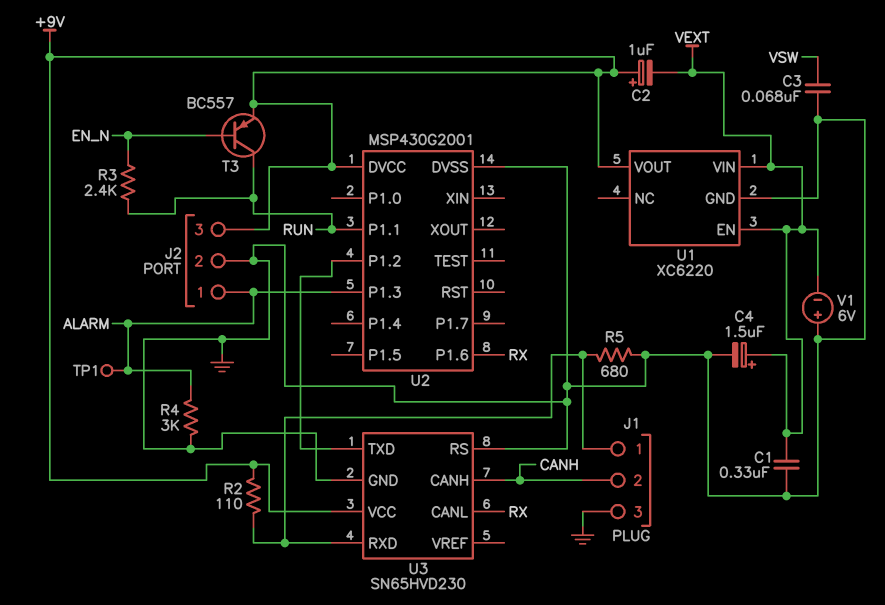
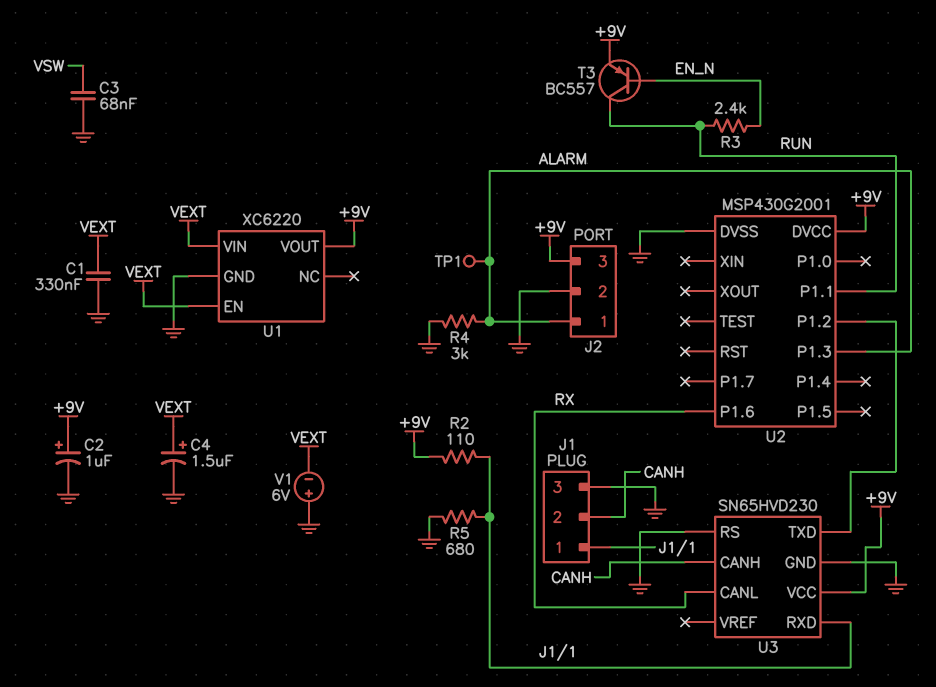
C2: 1uF (plus +9V, minus VEXT) -> 1uF (plus +9V, minus GND)

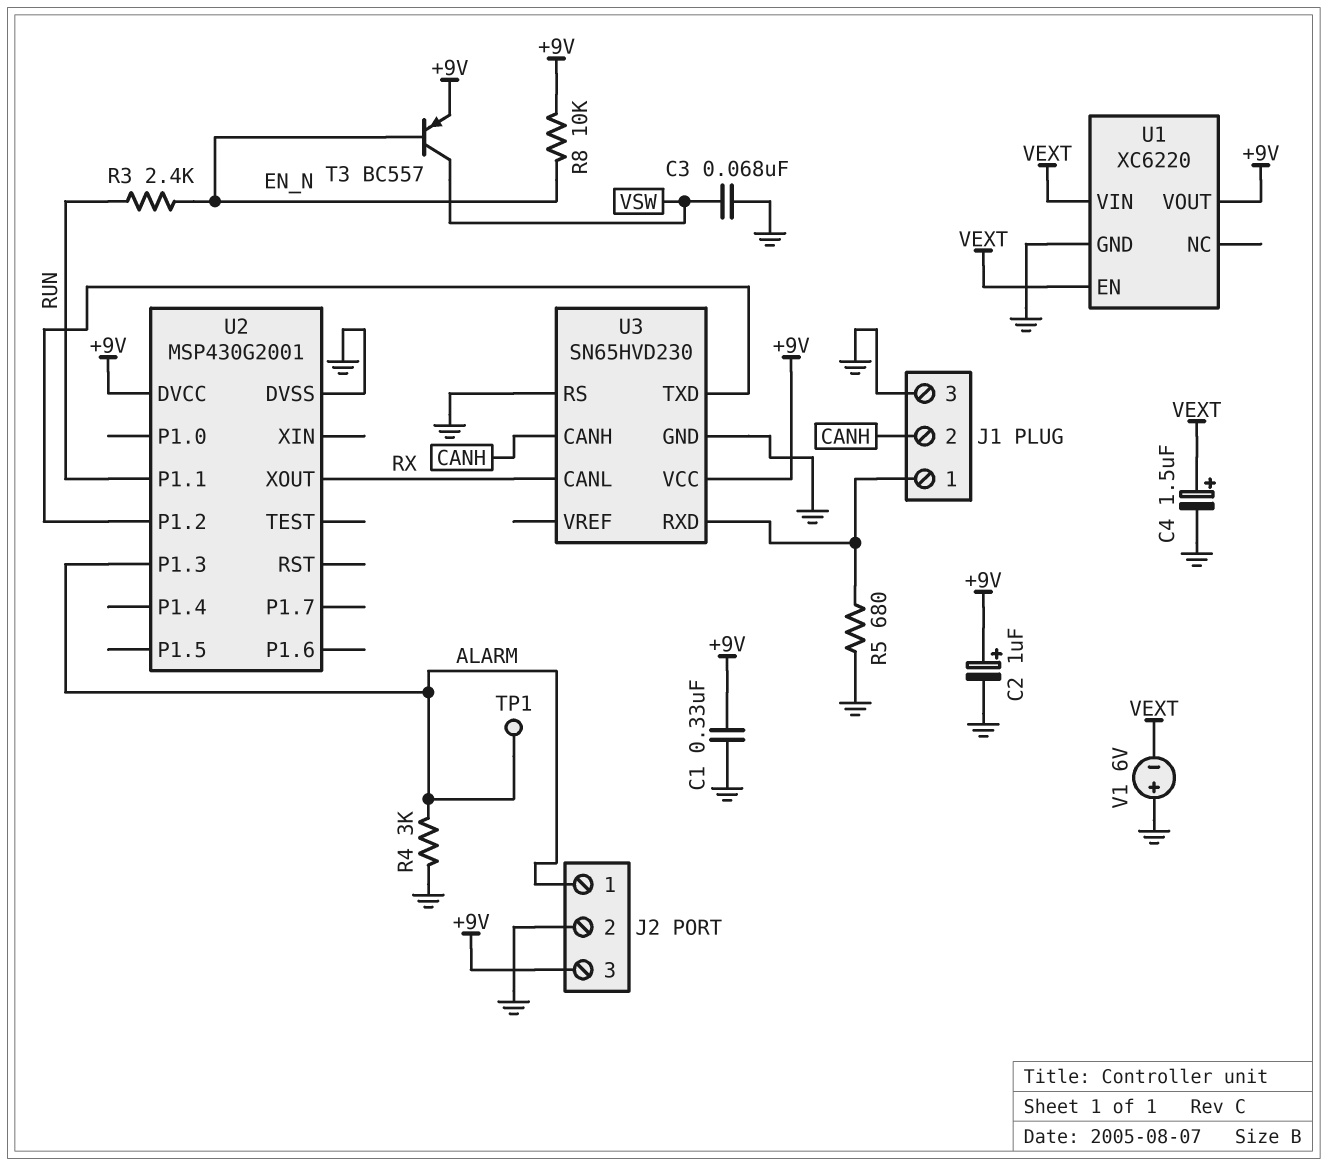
C1: 330nF (GND, VEXT) -> 330nF (+9V, GND)
R2: 110 (+9V, J1/1) -> none
R8: none -> 10k (+9V, EN_N)
T3: PNP BC557 (B EN_N, C RUN, E +9V) -> PNP BC557 (B EN_N, C VSW, E +9V)
U2 pin P1.6: RX -> none
U2 pin XOUT: none -> RX

